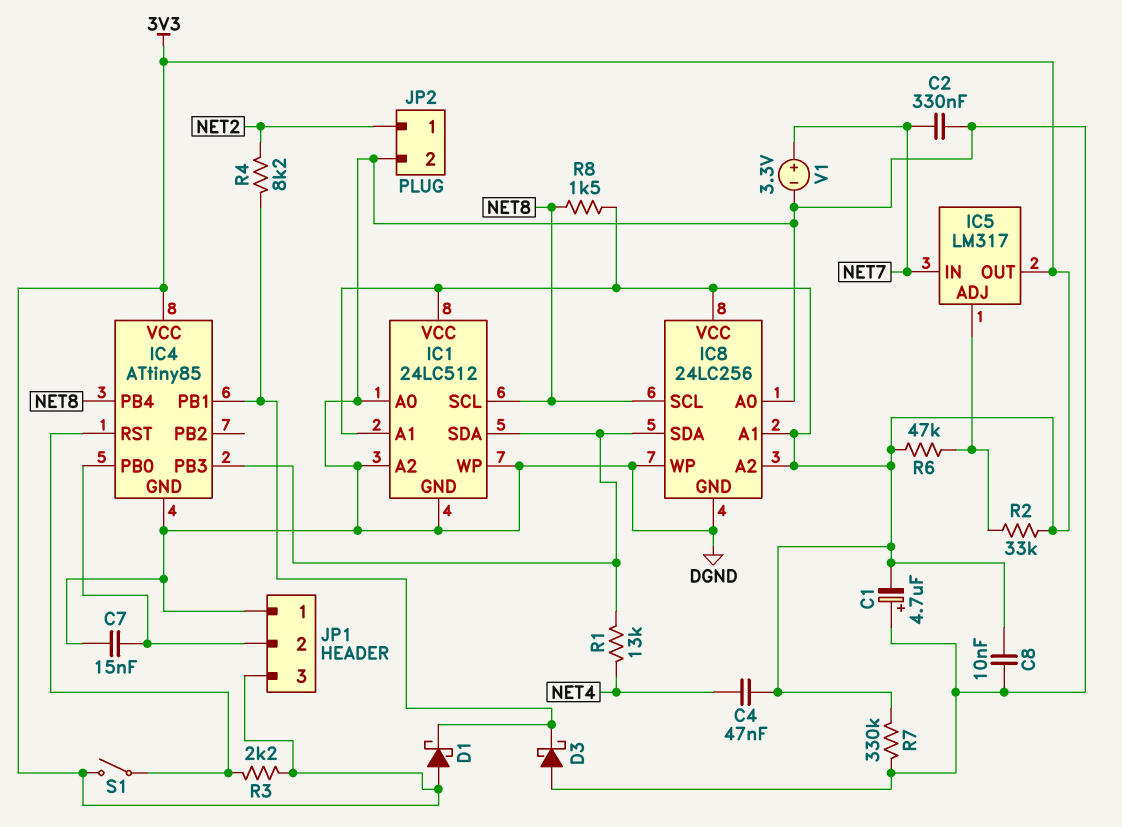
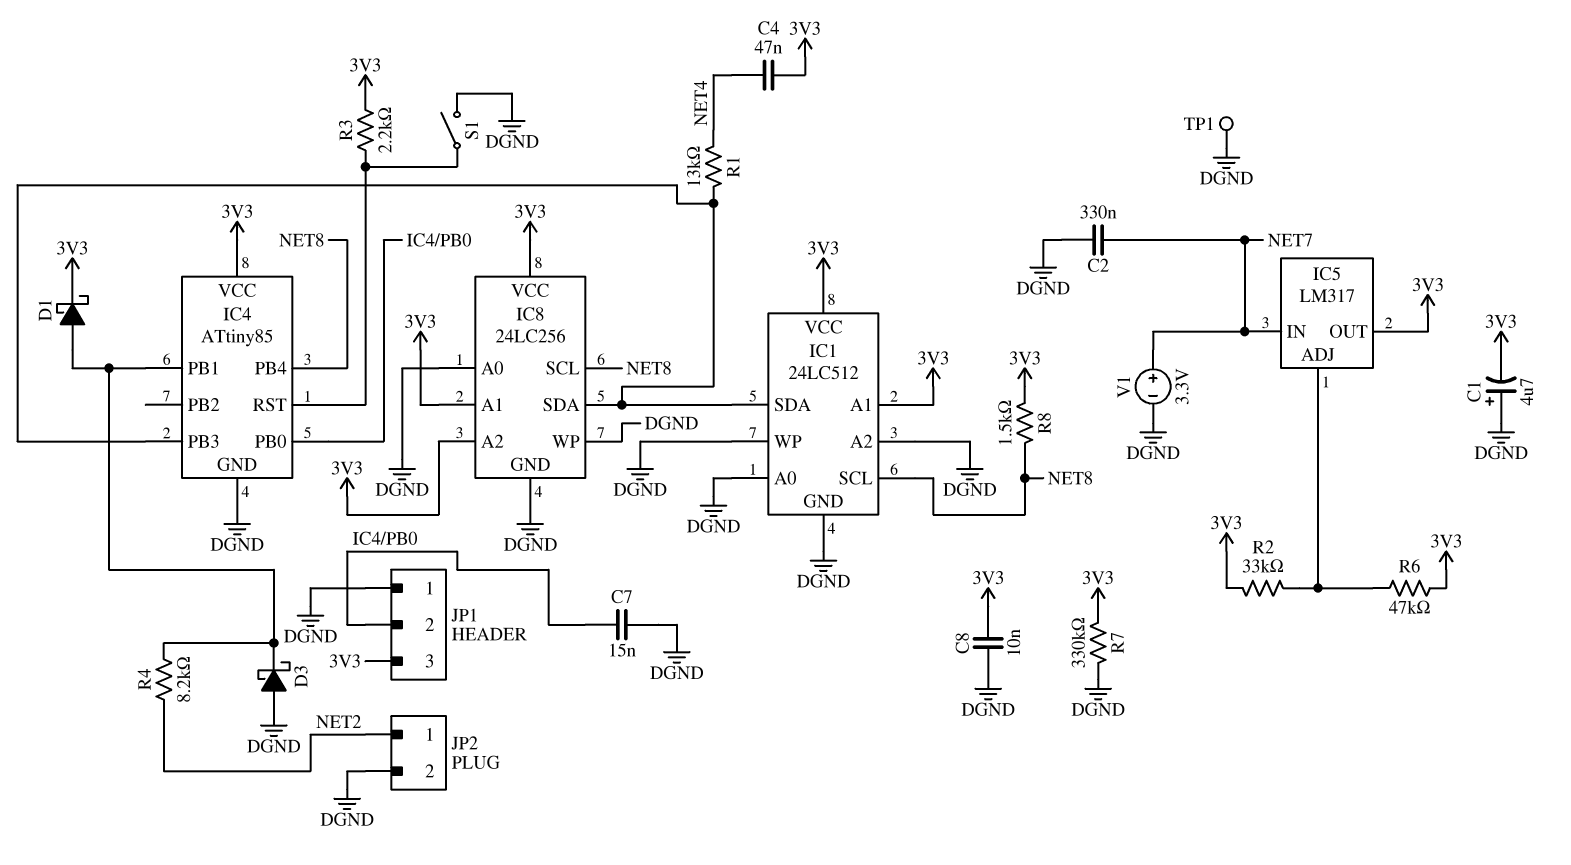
D1: schottky (A 3V3, K IC4/PB1) -> schottky (A IC4/PB1, K 3V3)
S1: switch (3V3, IC4/RST) -> switch (DGND, IC4/RST)
TP1: none -> test point (DGND)

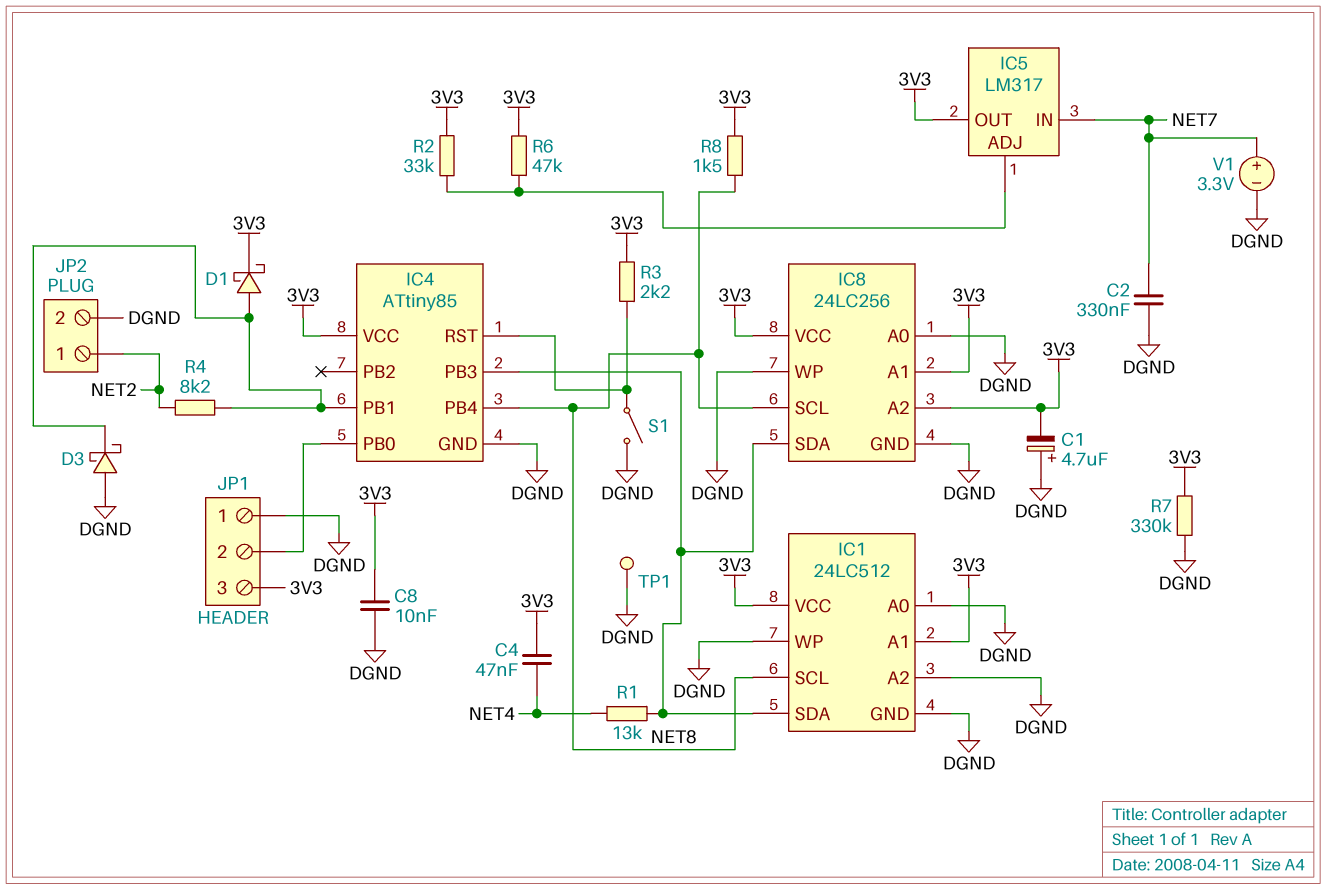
C7: 15nF (DGND, IC4/PB0) -> none

